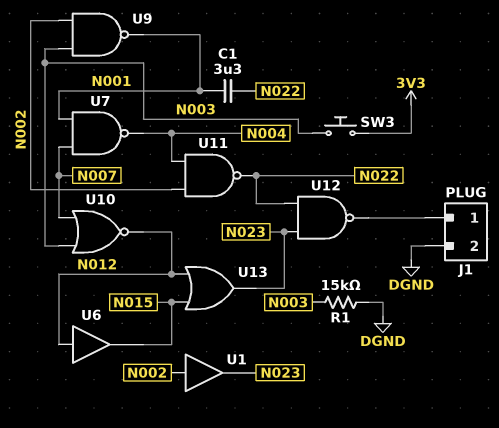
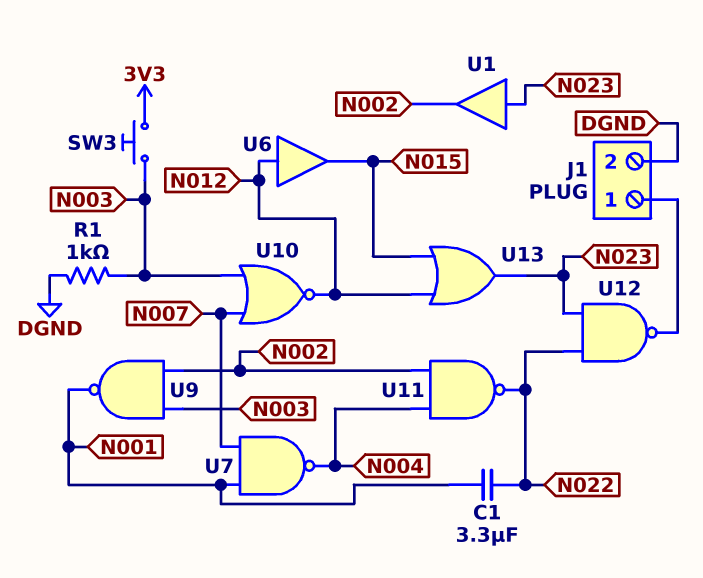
R1: 15k (DGND, N003) -> 1k (DGND, N003)
U1: buffer (in N002, out N023) -> buffer (in N023, out N002)

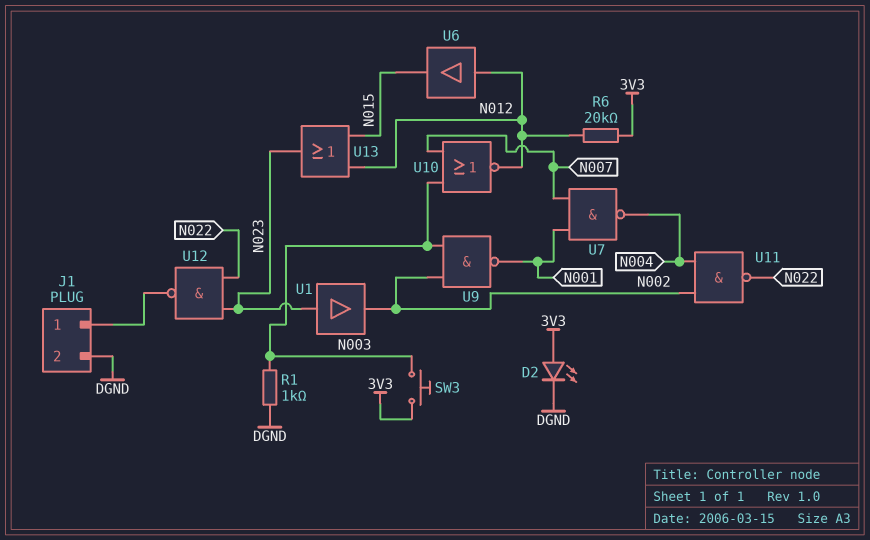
C1: 3.3uF (N001, N022) -> none
D2: none -> LED (A 3V3, K DGND)
R6: none -> 20k (3V3, N012)

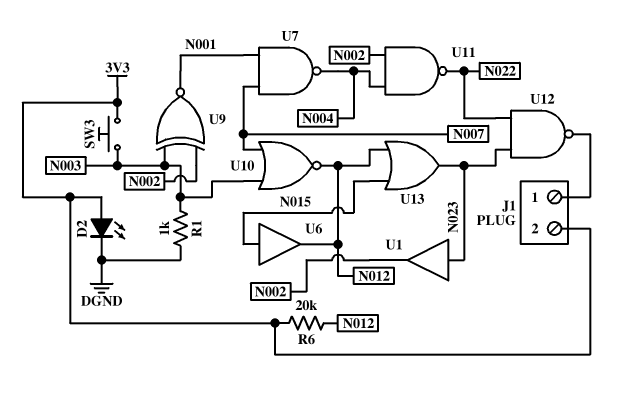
J1 pin 2: DGND -> 3V3
U6: buffer (in N012, out N015) -> buffer (in N015, out N012)
U9: NAND (in N002, in N003, out N001) -> XNOR (in N002, in N003, out N001)

